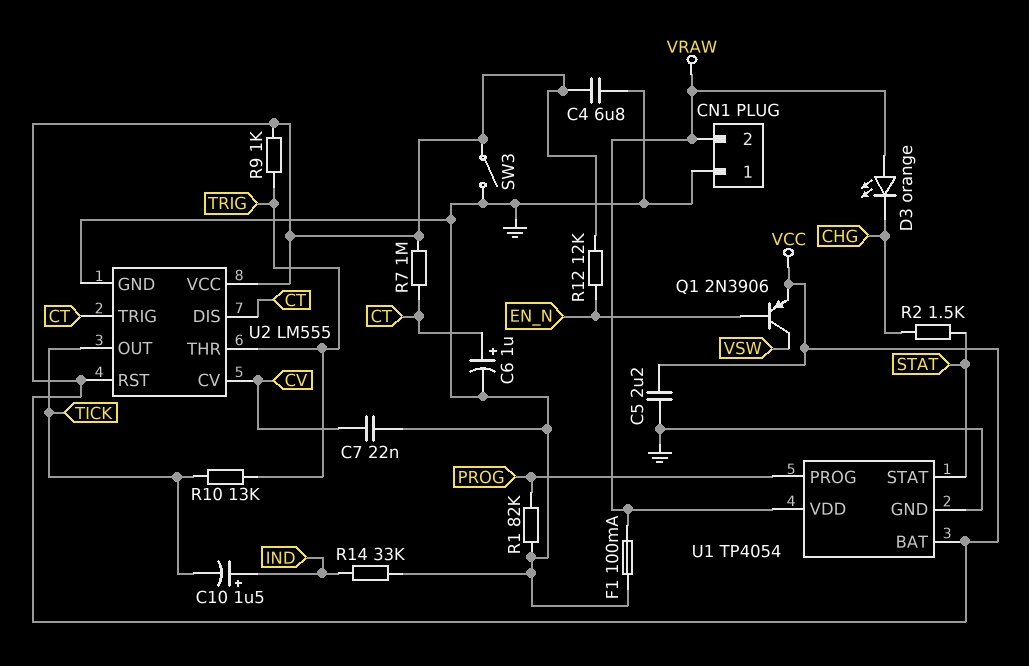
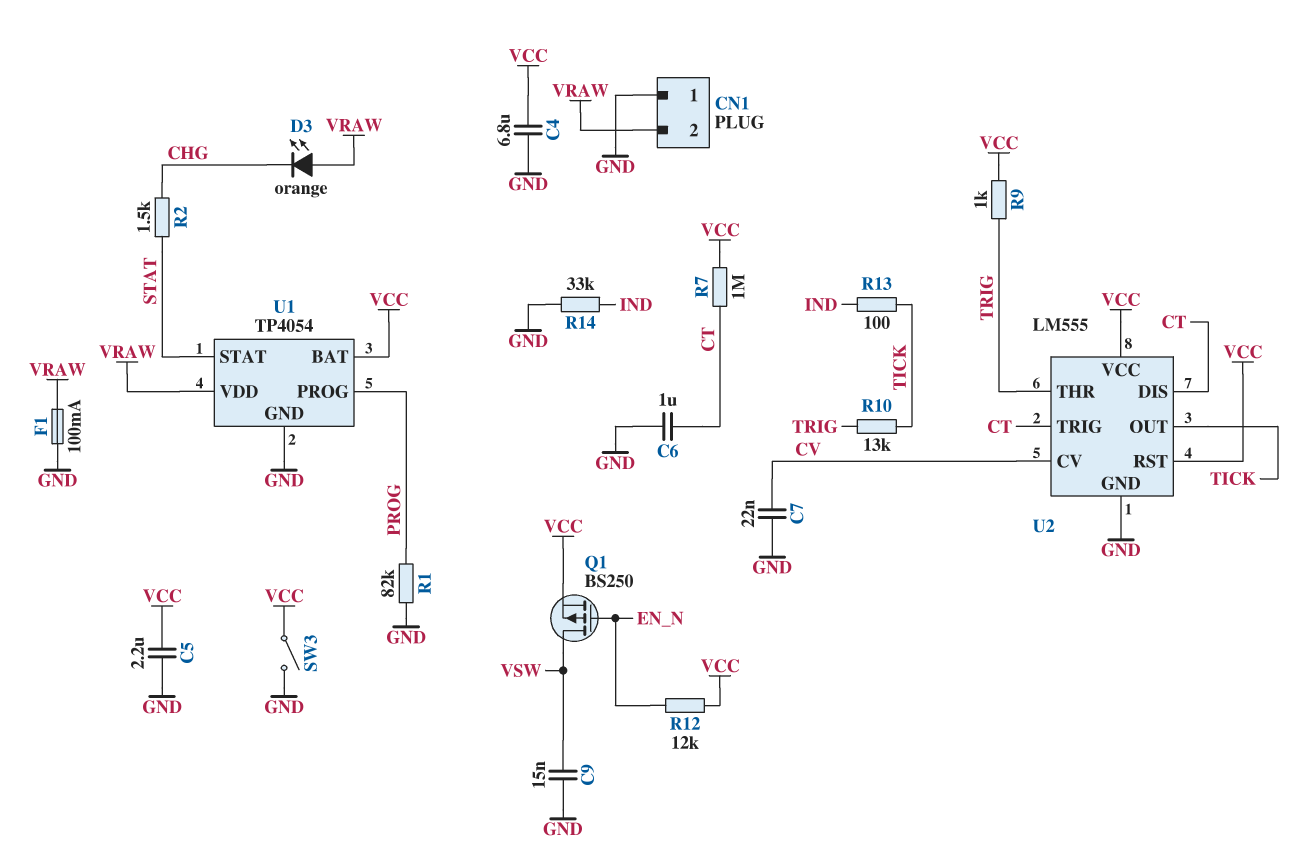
C6: 1uF (plus CT, minus GND) -> 1uF (CT, GND)
C9: none -> 15nF (GND, VSW)
C10: 1.5uF (plus IND, minus TICK) -> none
Q1: PNP 2N3906 (B EN_N, C VSW, E VCC) -> PMOS BS250 (G EN_N, D VSW, S VCC)
R13: none -> 100 (IND, TICK)

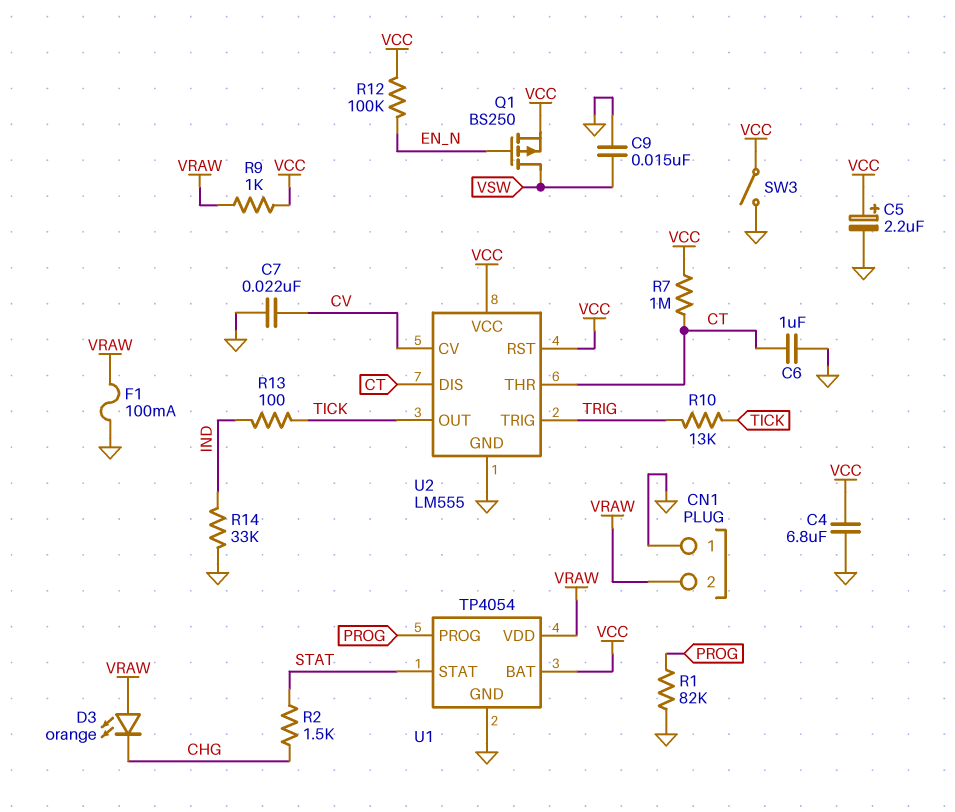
C5: 2.2uF (GND, VCC) -> 2.2uF (plus VCC, minus GND)
R9: 1k (TRIG, VCC) -> 1k (VCC, VRAW)
R12: 12k (EN_N, VCC) -> 100k (EN_N, VCC)
U2 pin THR: TRIG -> CT
U2 pin TRIG: CT -> TRIG

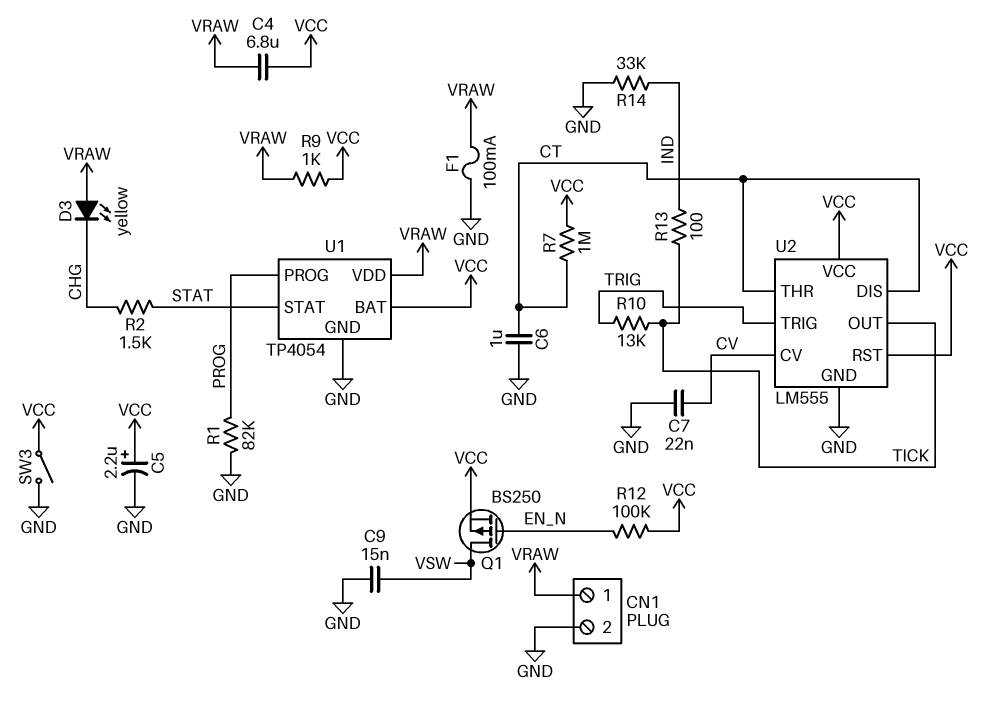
C4: 6.8uF (GND, VCC) -> 6.8uF (VCC, VRAW)
CN1 pin 1: GND -> VRAW
CN1 pin 2: VRAW -> GND
D3: LED orange (A VRAW, K CHG) -> LED yellow (A VRAW, K CHG)

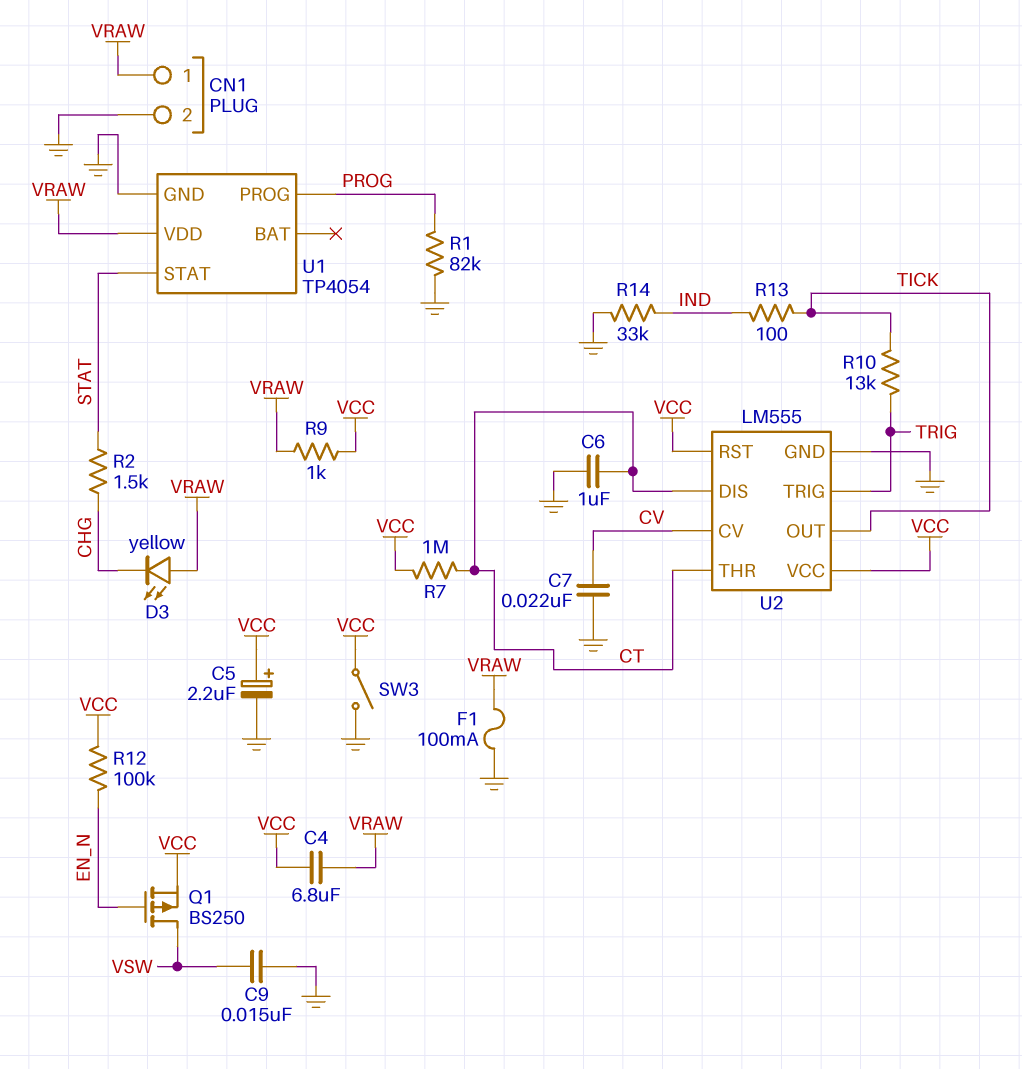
U1 pin BAT: VCC -> none

